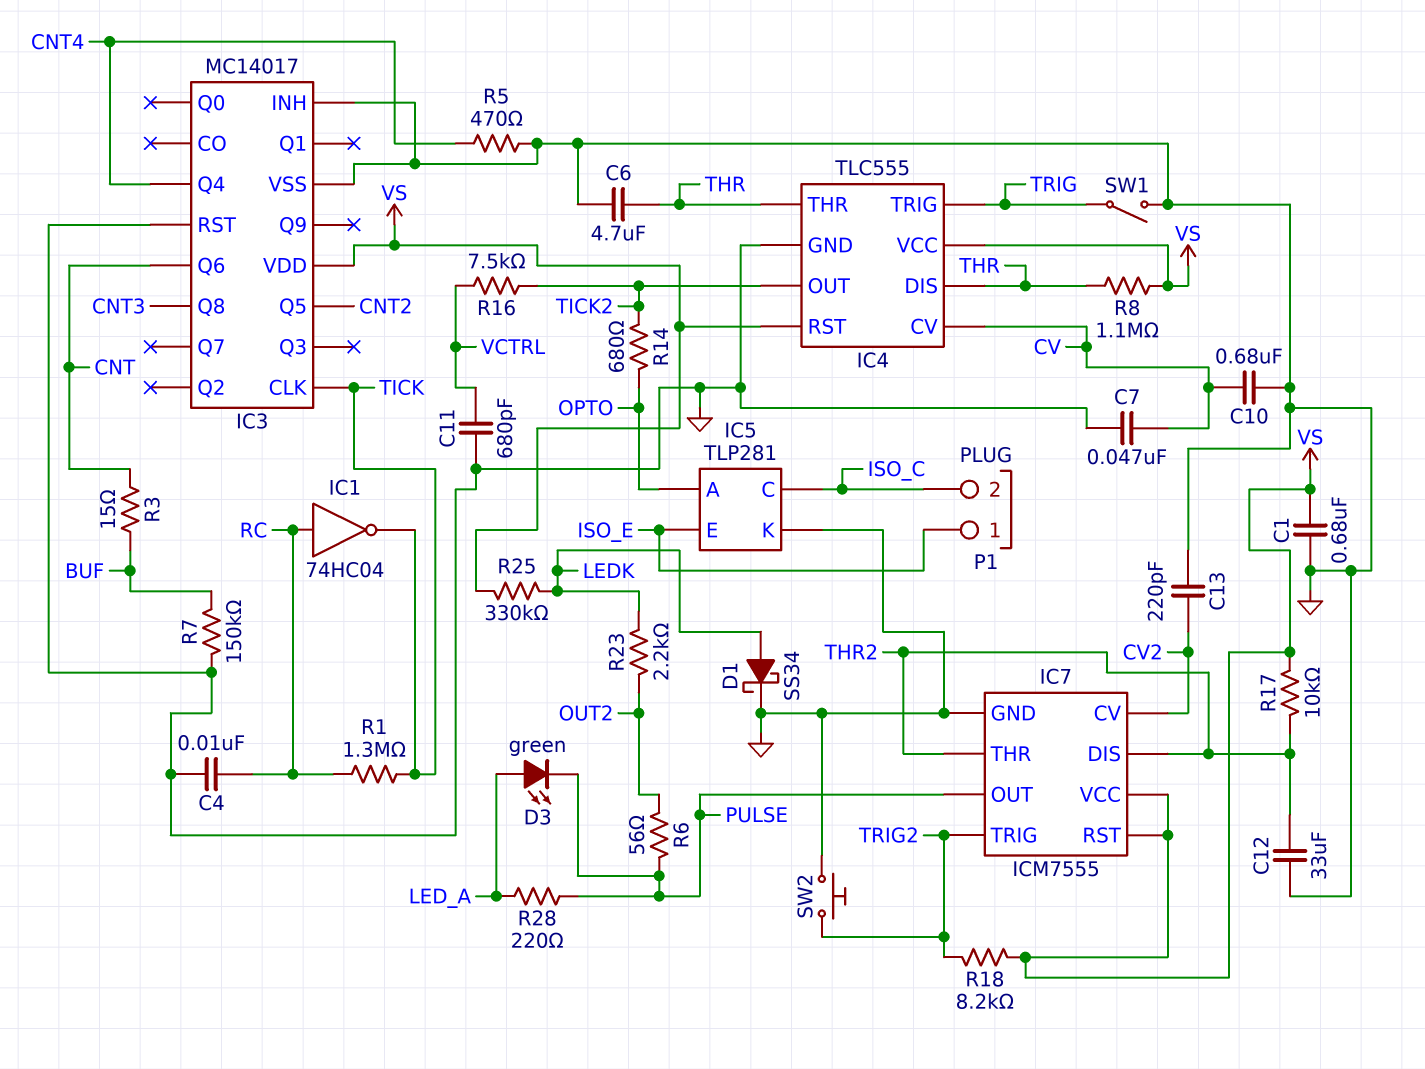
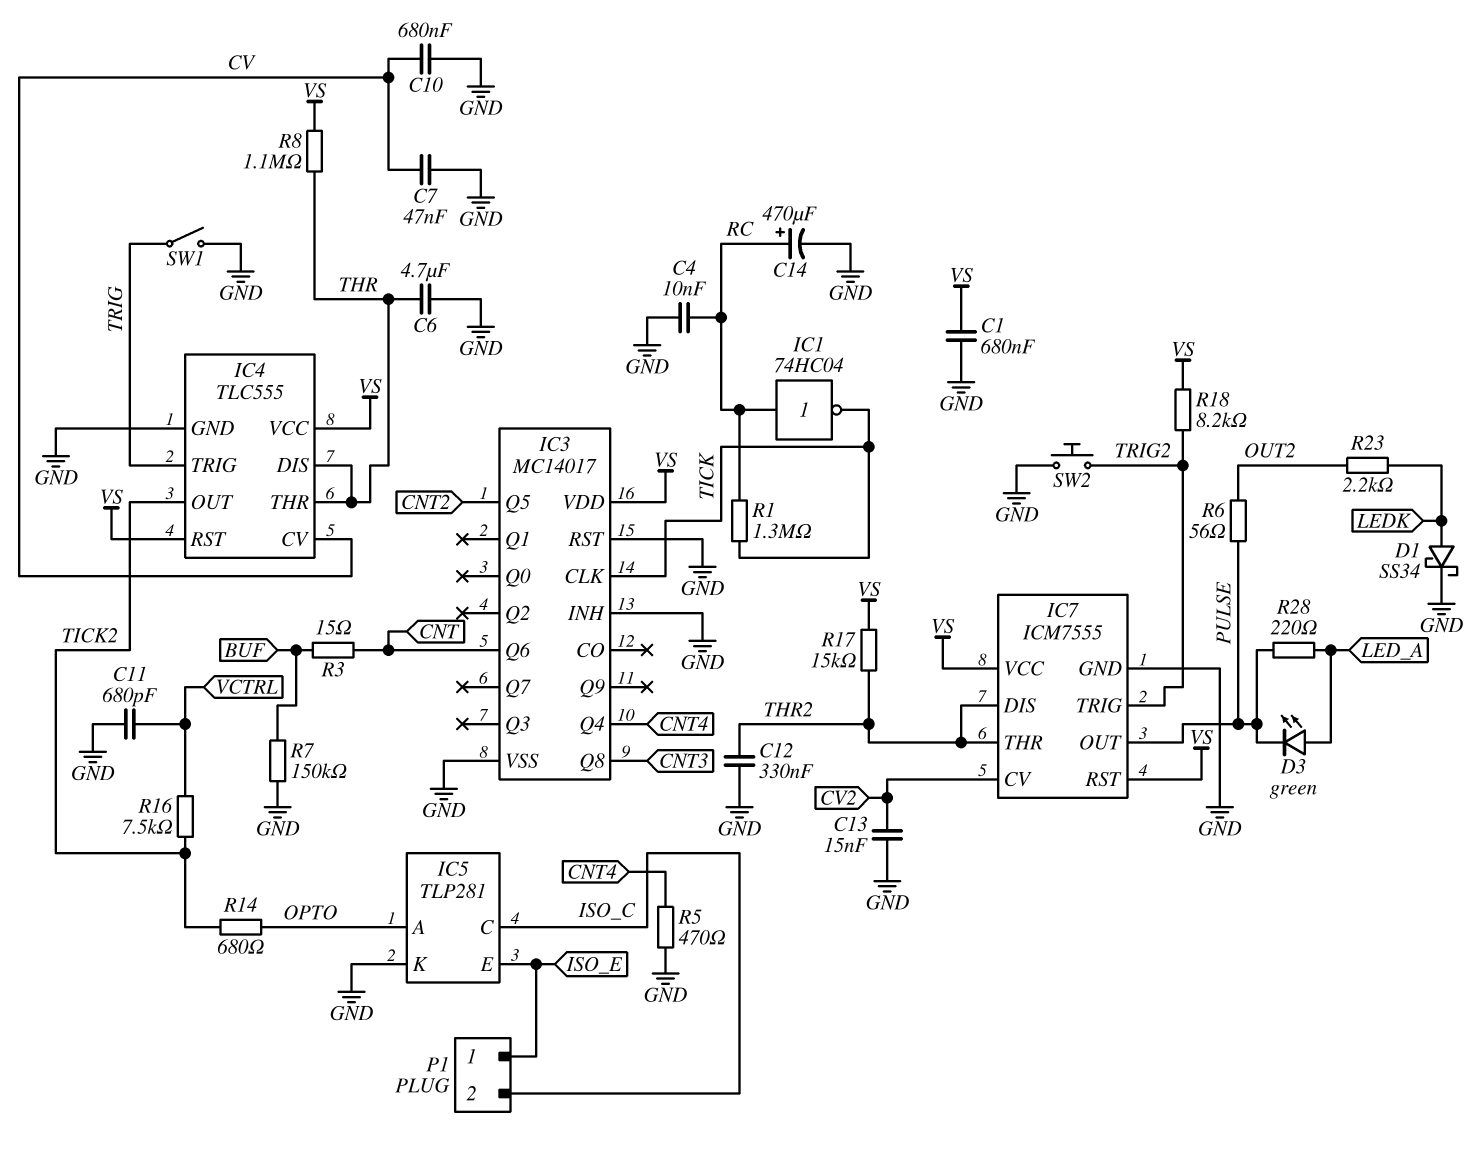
C12: 33uF (GND, THR2) -> 330nF (GND, THR2)
C13: 220pF (CV2, GND) -> 15nF (CV2, GND)
C14: none -> 470uF (plus RC, minus GND)
R17: 10k (THR2, VS) -> 15k (THR2, VS)
R25: 330k (LEDK, VS) -> none

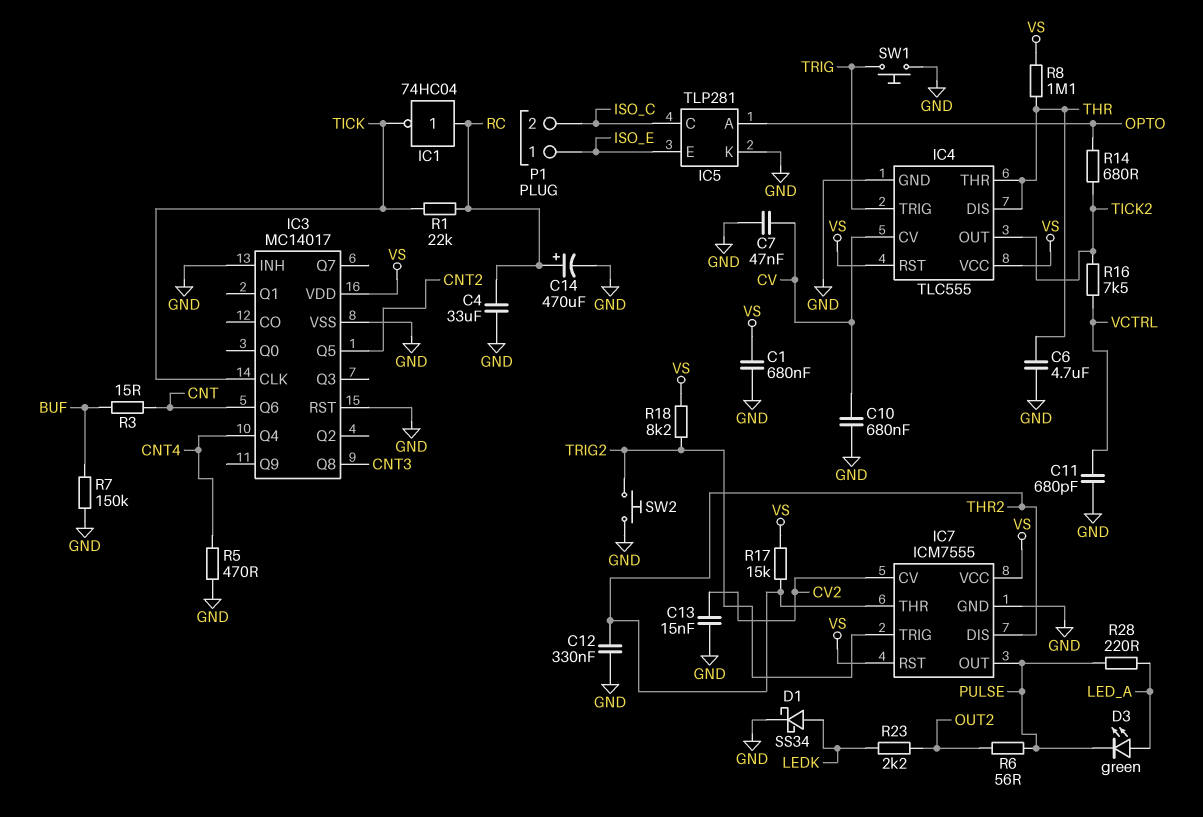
C4: 10nF (GND, RC) -> 33uF (GND, RC)
R1: 1.3M (RC, TICK) -> 22k (RC, TICK)
SW1: switch (GND, TRIG) -> button (GND, TRIG)

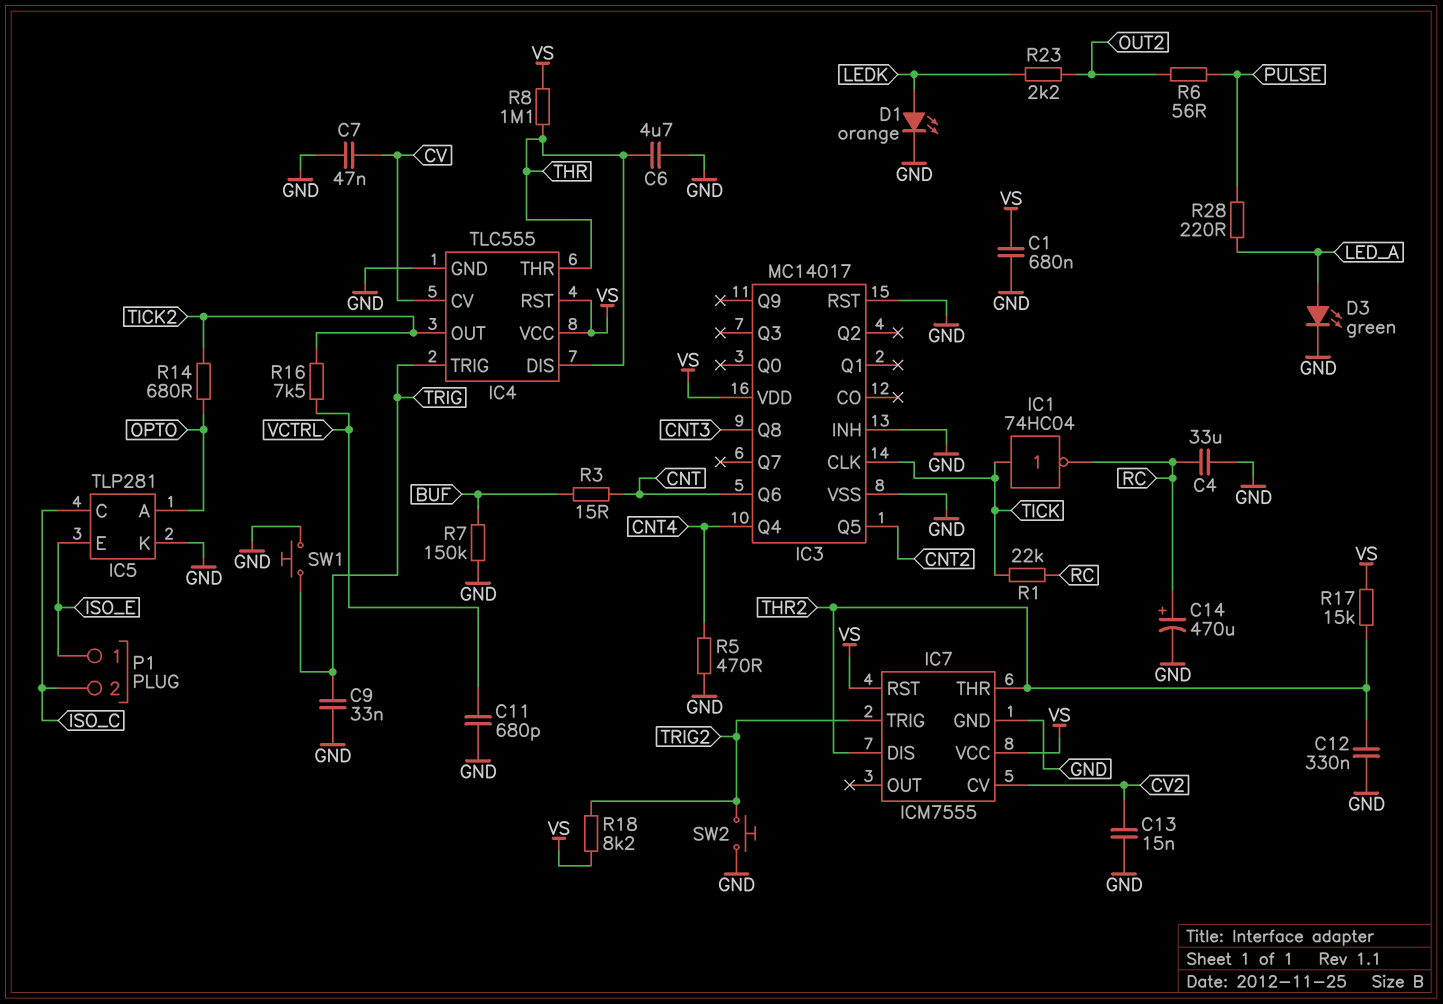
C9: none -> 33nF (GND, TRIG)
C10: 680nF (CV, GND) -> none
D1: schottky SS34 (A LEDK, K GND) -> LED orange (A LEDK, K GND)
D3: LED green (A LED_A, K PULSE) -> LED green (A LED_A, K GND)
IC1: NOT 74HC04 (in RC, out TICK) -> NOT 74HC04 (in TICK, out RC)
IC7 pin OUT: PULSE -> none

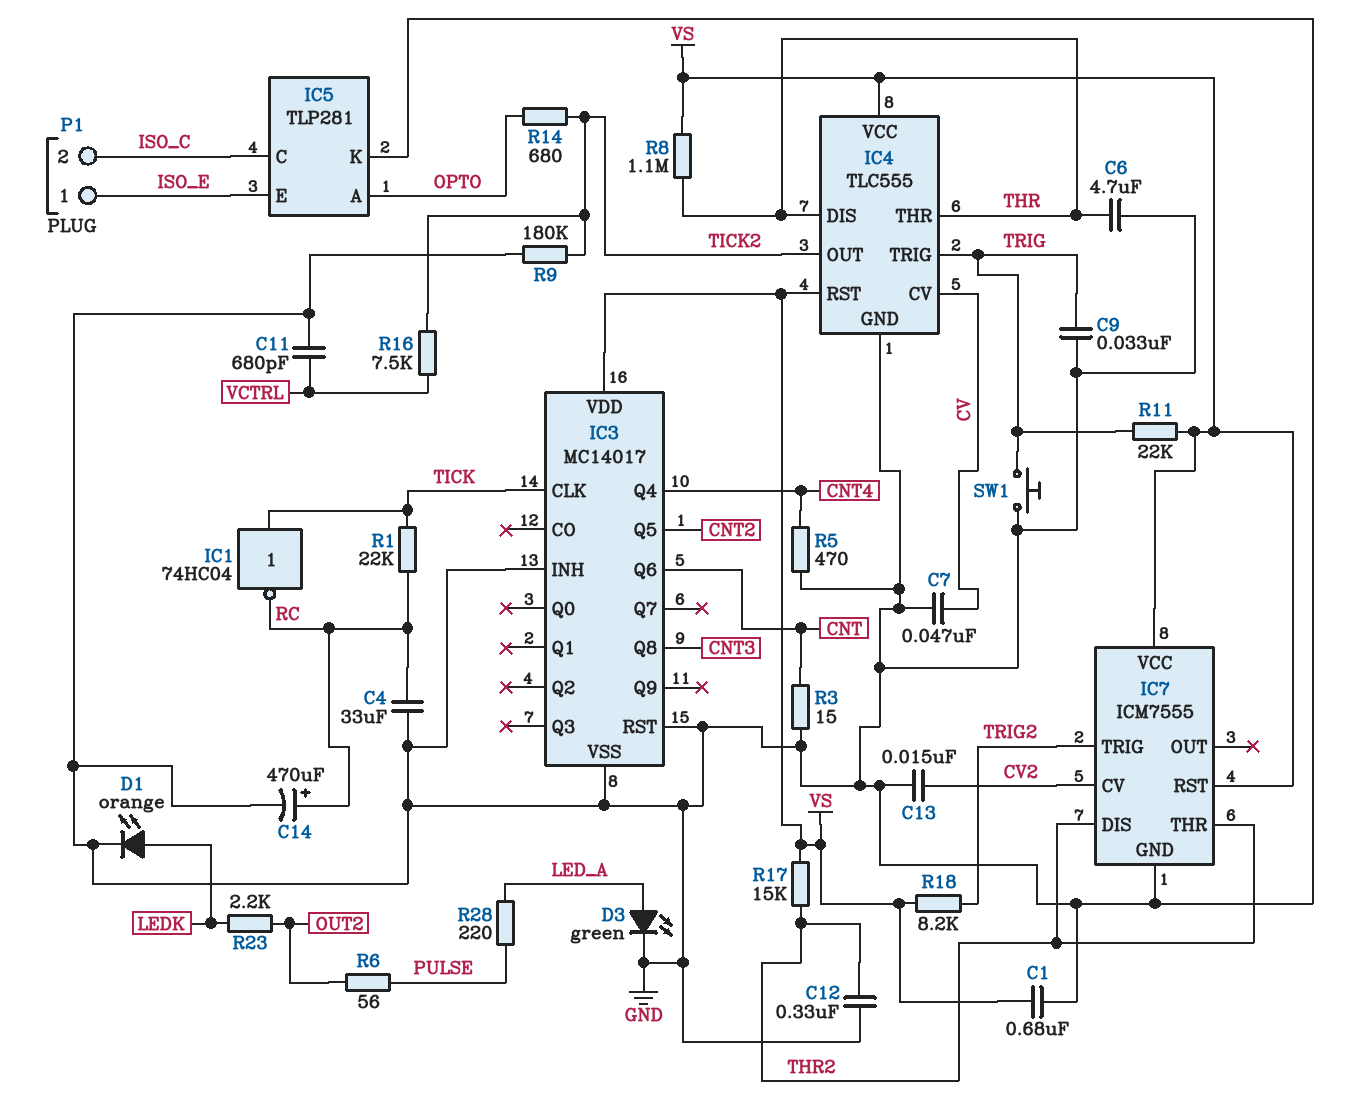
R3: 15 (BUF, CNT) -> 15 (CNT, GND)
R7: 150k (BUF, GND) -> none
R9: none -> 180k (GND, TICK2)
R11: none -> 22k (TRIG, VS)
SW2: button (GND, TRIG2) -> none

